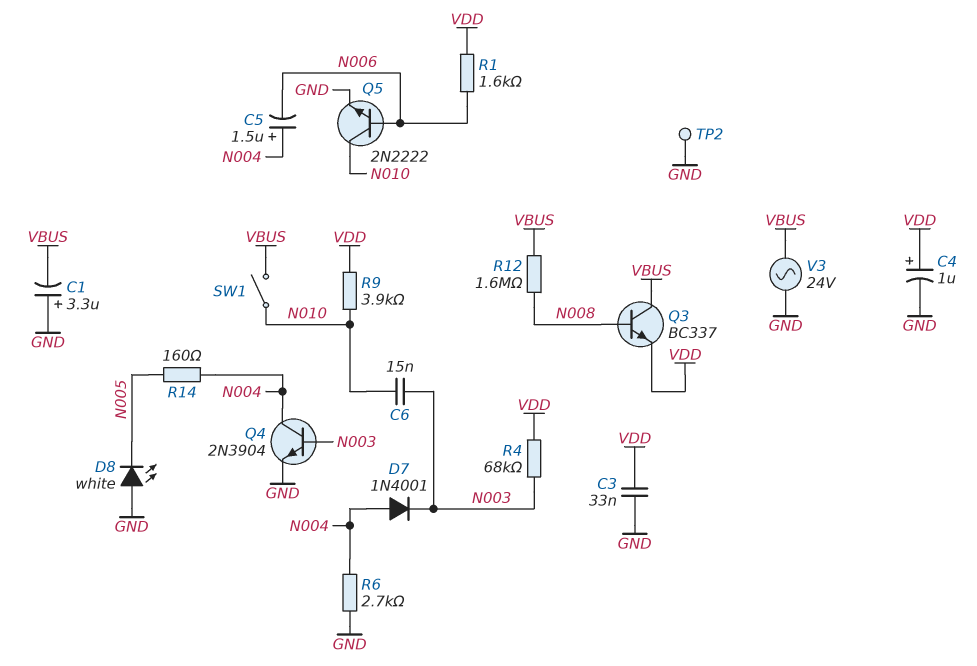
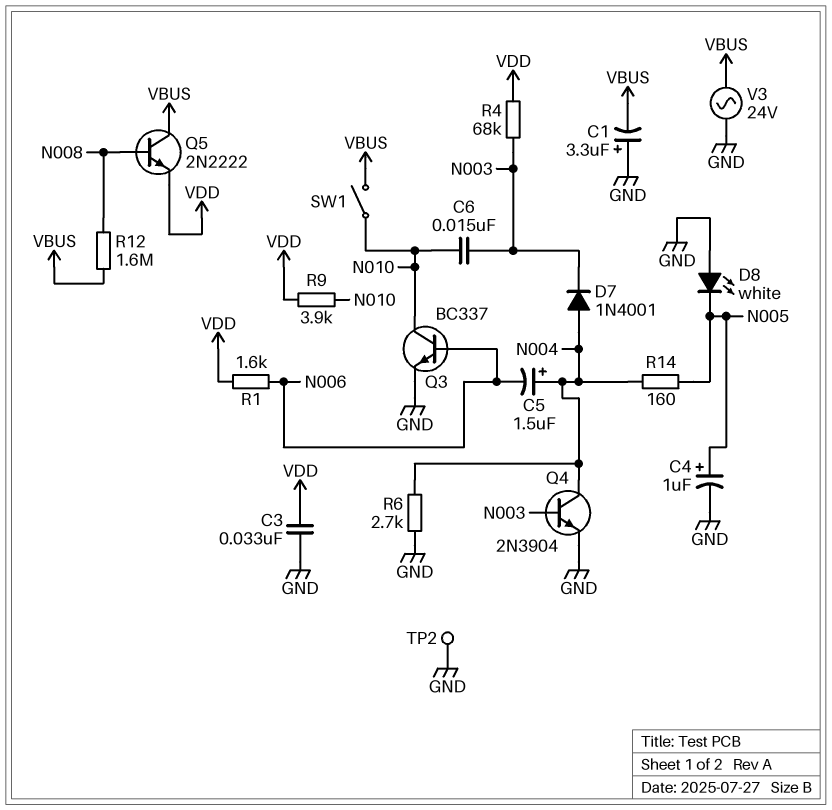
C4: 1uF (plus VDD, minus GND) -> 1uF (plus N005, minus GND)
Q3: NPN BC337 (B N008, C VBUS, E VDD) -> NPN BC337 (B N006, C N010, E GND)
Q5: NPN 2N2222 (B N006, C N010, E GND) -> NPN 2N2222 (B N008, C VBUS, E VDD)

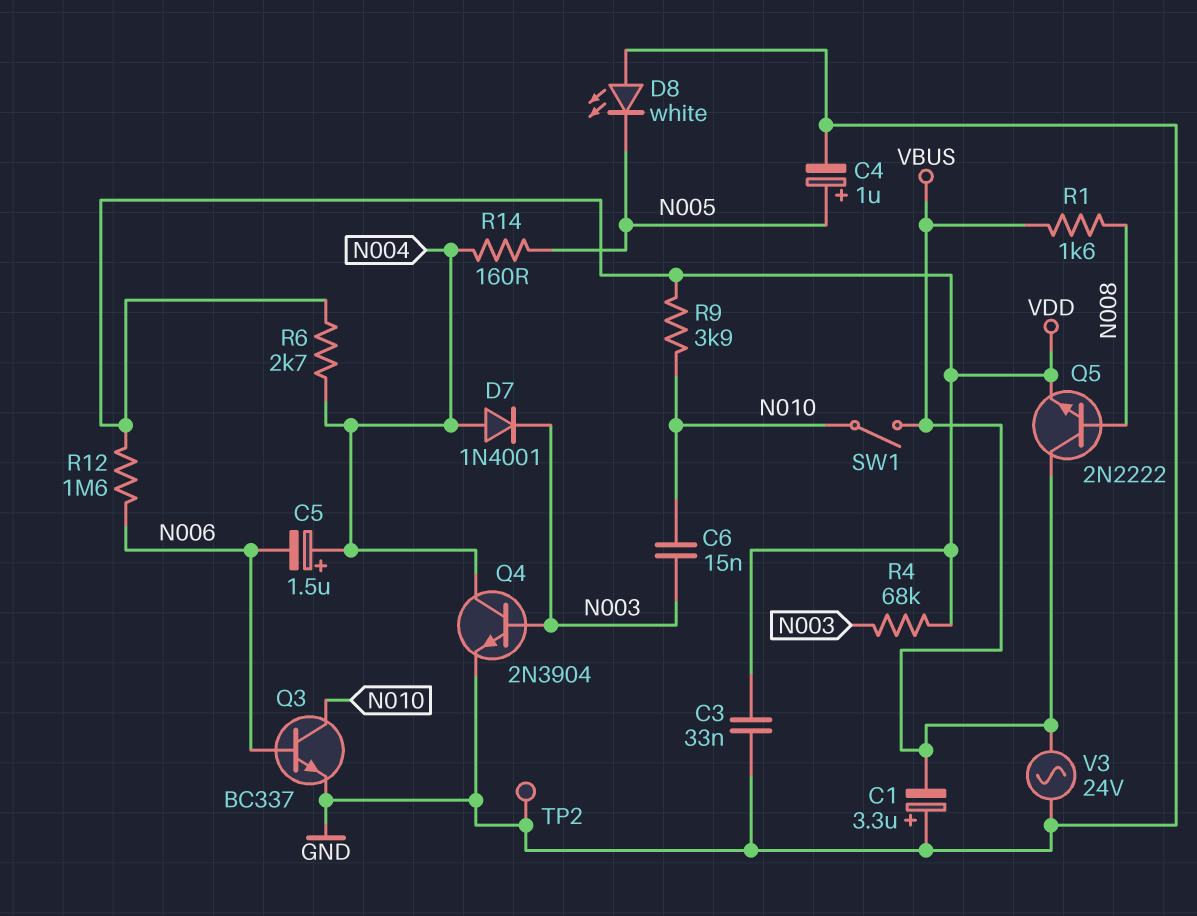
R1: 1.6k (N006, VDD) -> 1.6k (N008, VBUS)
R6: 2.7k (GND, N004) -> 2.7k (N004, VDD)
R12: 1.6M (N008, VBUS) -> 1.6M (N006, VDD)

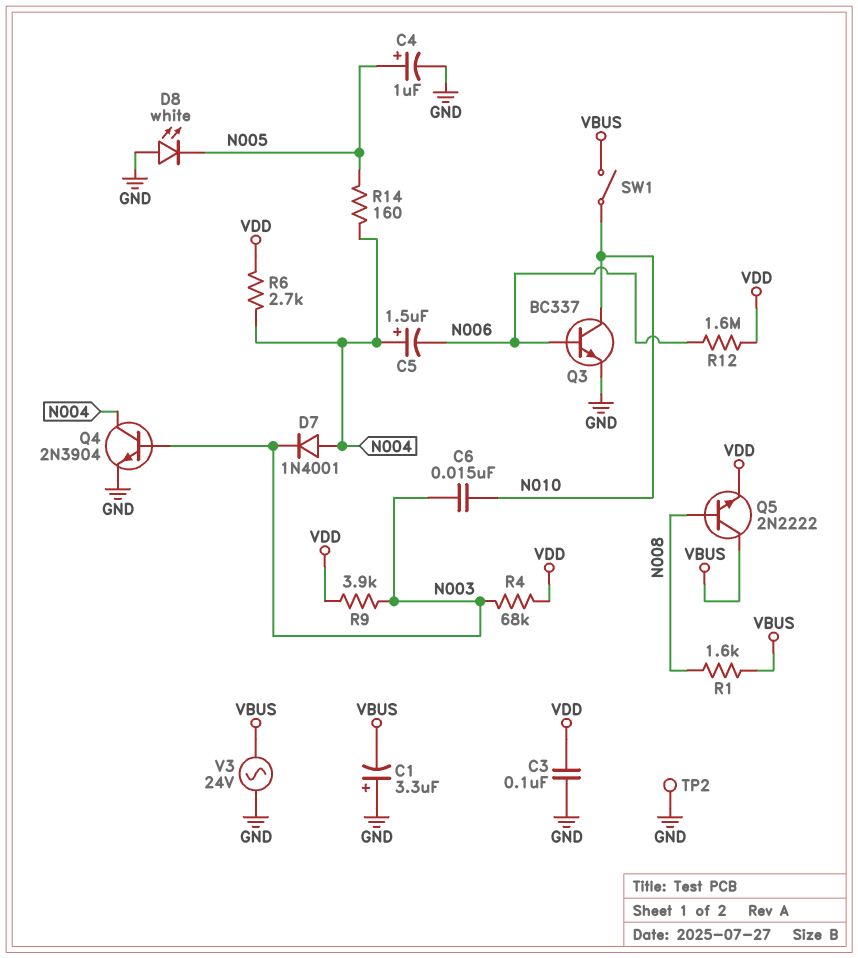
C3: 33nF (GND, VDD) -> 100nF (GND, VDD)
R9: 3.9k (N010, VDD) -> 3.9k (N003, VDD)

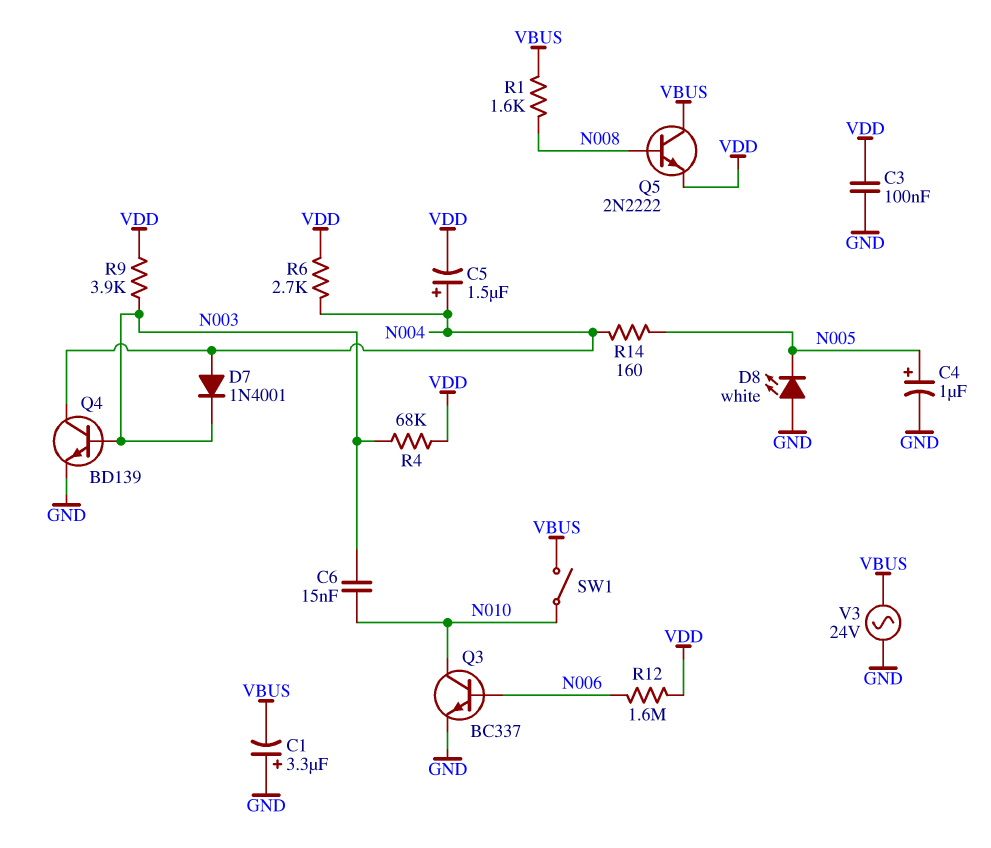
C5: 1.5uF (plus N004, minus N006) -> 1.5uF (plus N004, minus VDD)
Q4: NPN 2N3904 (B N003, C N004, E GND) -> NPN BD139 (B N003, C N004, E GND)
TP2: test point (GND) -> none

